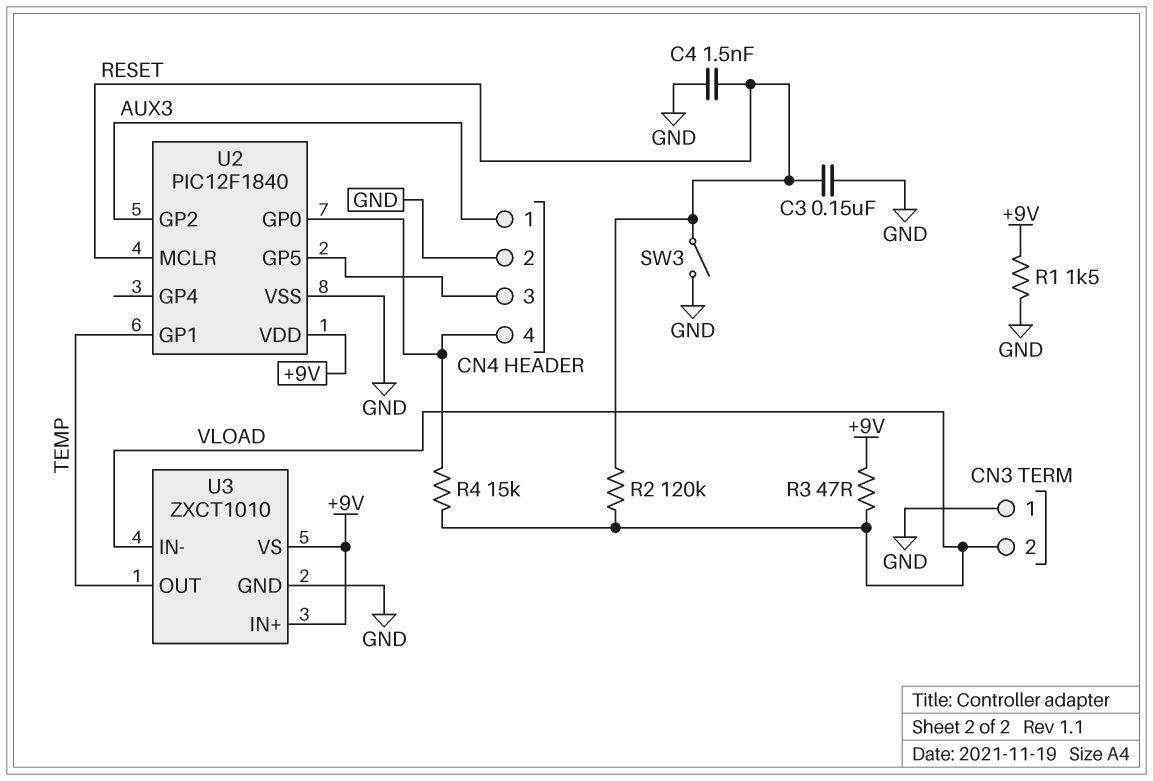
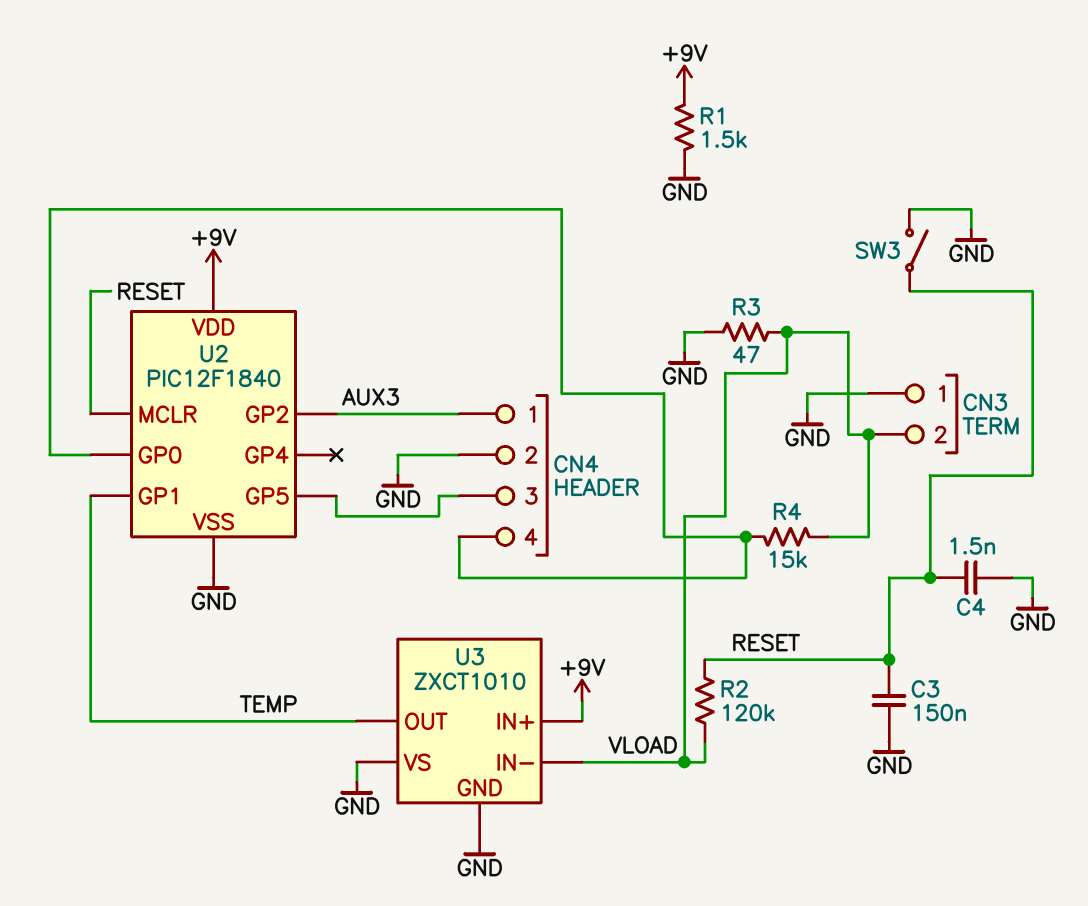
R3: 47 (+9V, VLOAD) -> 47 (GND, VLOAD)
U3 pin VS: +9V -> GND

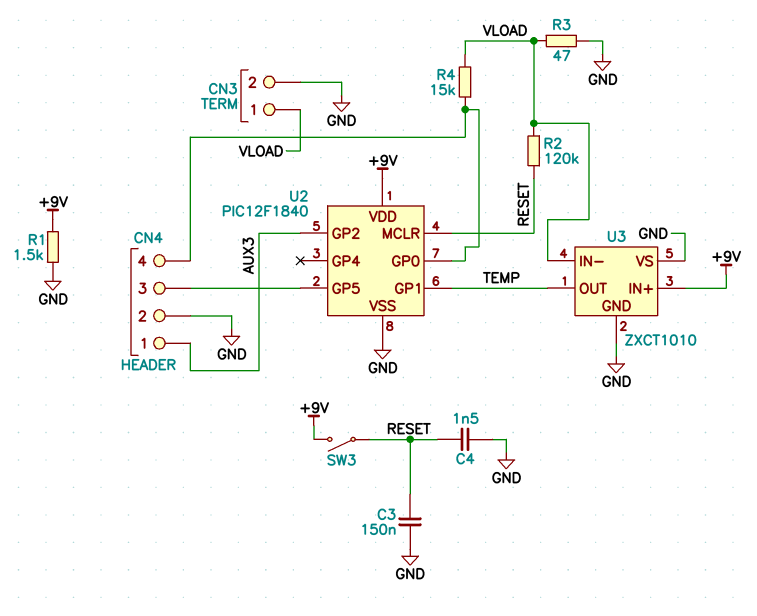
CN3 pin 1: GND -> VLOAD
CN3 pin 2: VLOAD -> GND
SW3: switch (GND, RESET) -> switch (+9V, RESET)

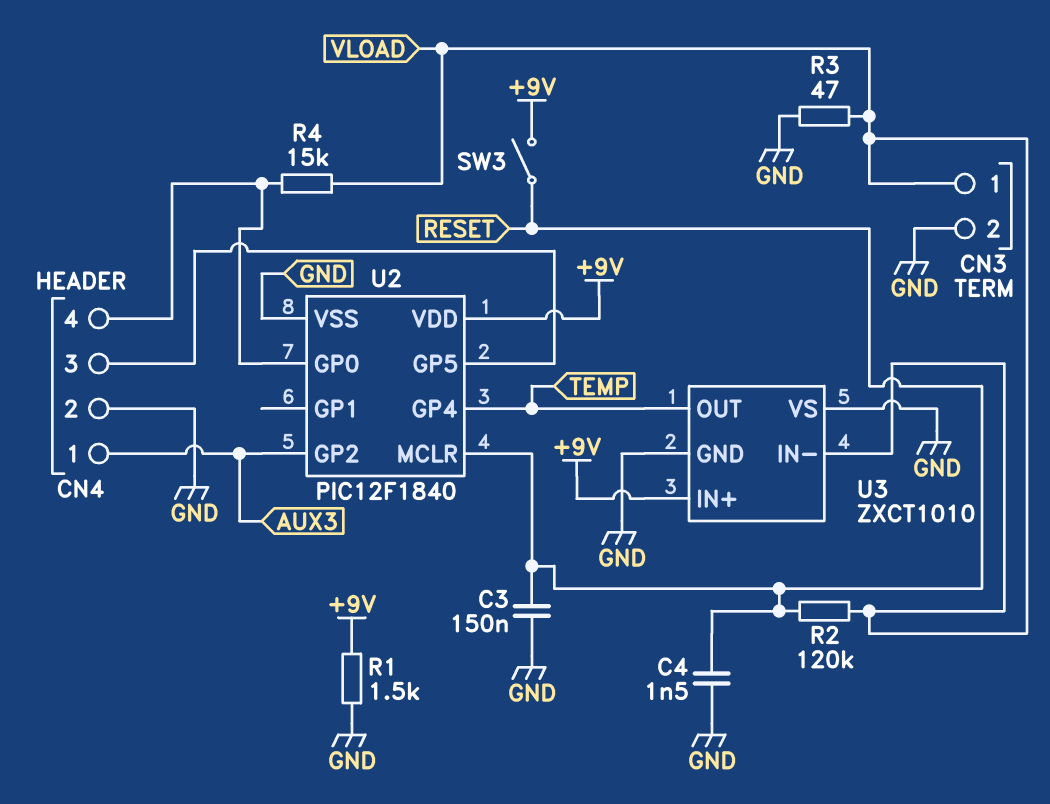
U2 pin GP1: TEMP -> none
U2 pin GP4: none -> TEMP

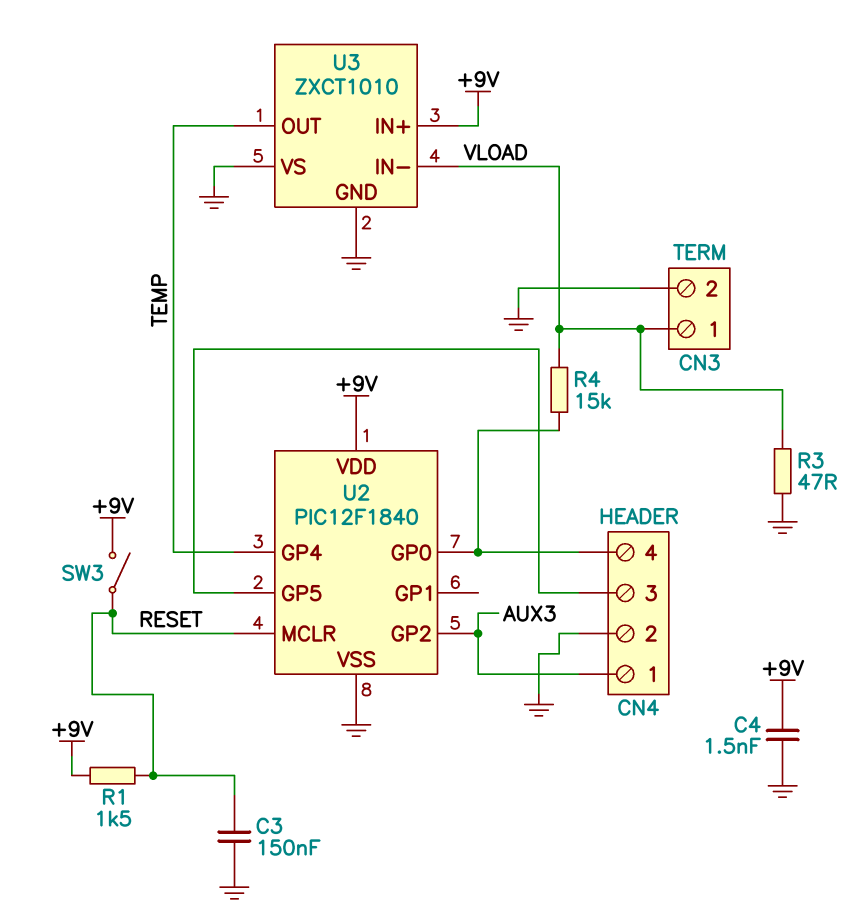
C4: 1.5nF (GND, RESET) -> 1.5nF (+9V, GND)
R1: 1.5k (+9V, GND) -> 1.5k (+9V, RESET)
R2: 120k (RESET, VLOAD) -> none

